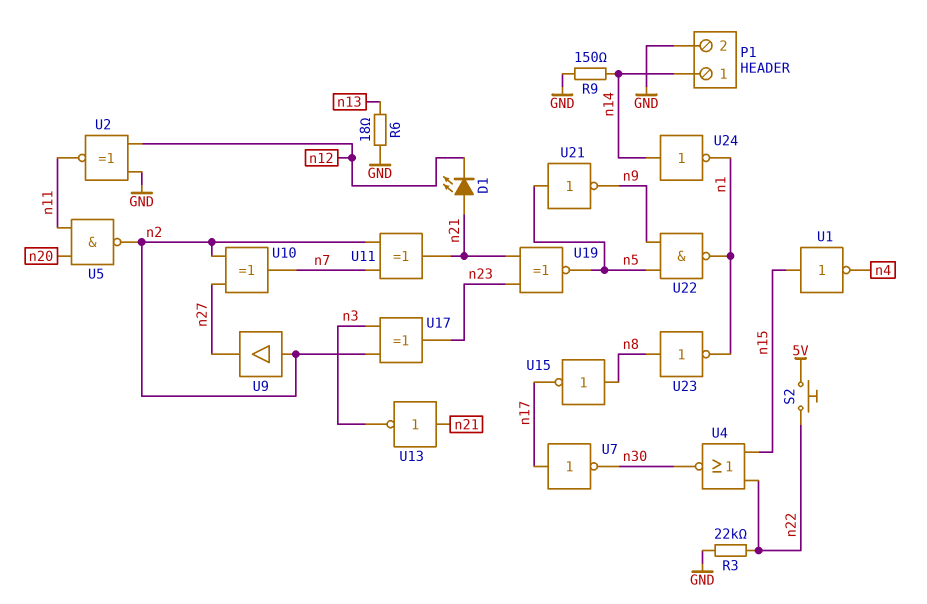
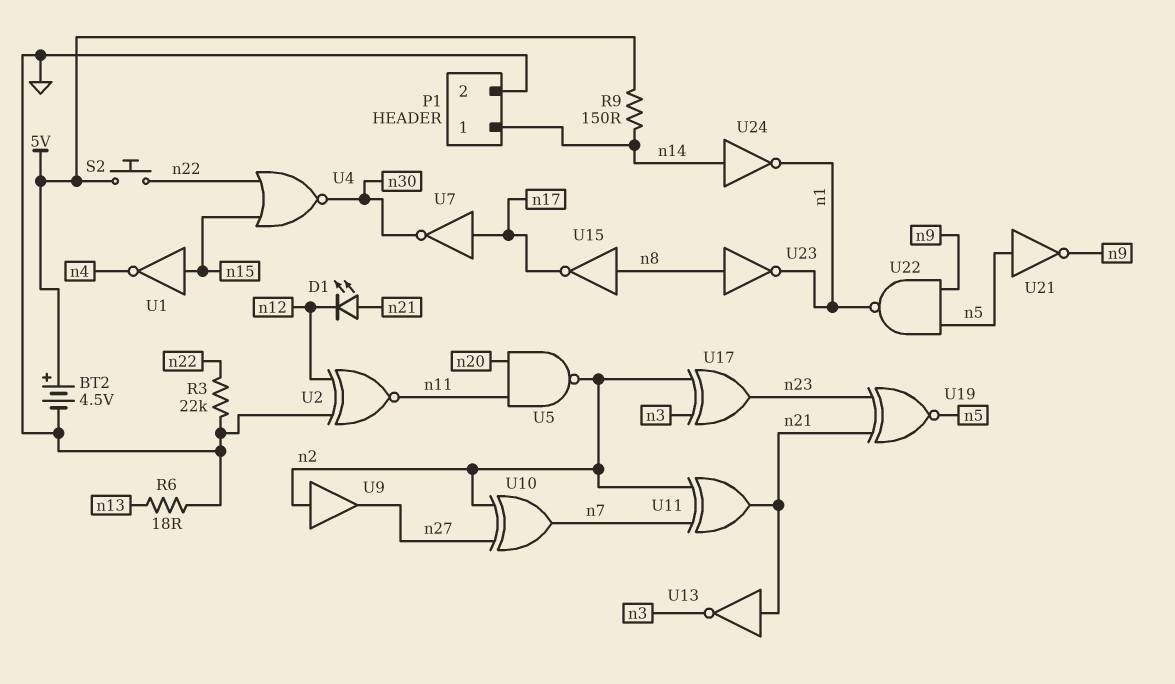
BT2: none -> 4.5V (plus 5V, minus GND)
R9: 150 (GND, n14) -> 150 (5V, n14)

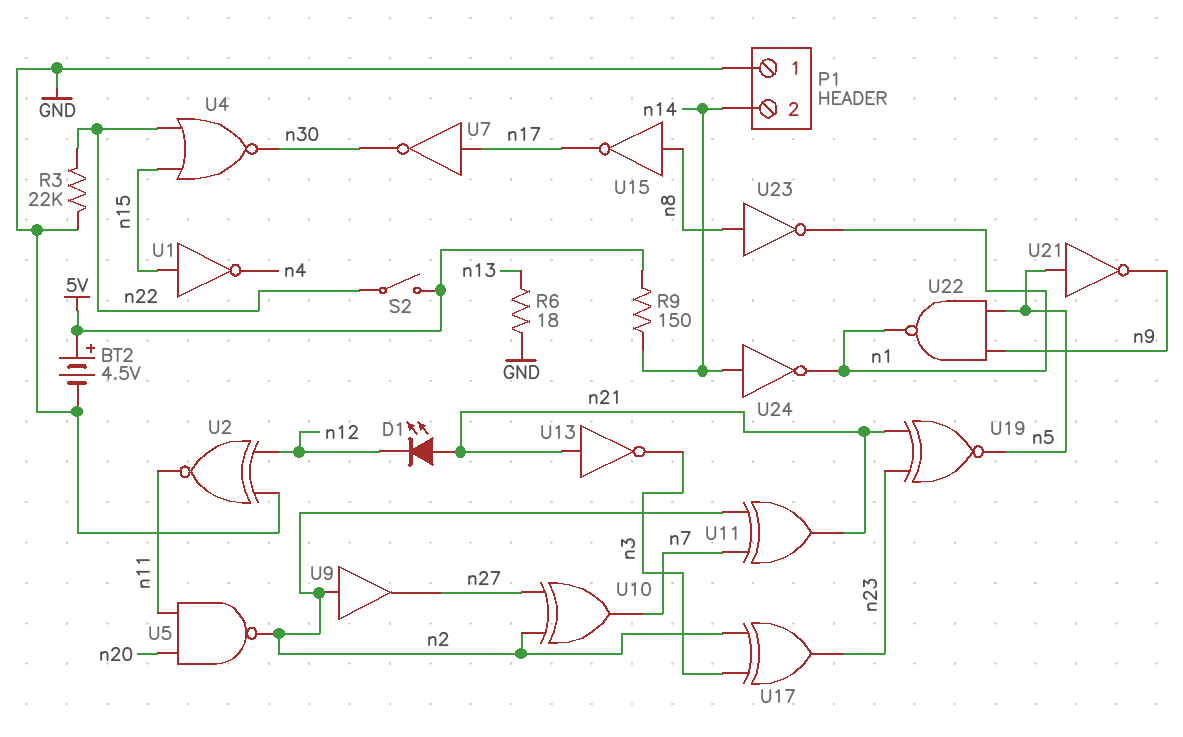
P1 pin 1: n14 -> GND
P1 pin 2: GND -> n14
S2: button (5V, n22) -> switch (5V, n22)

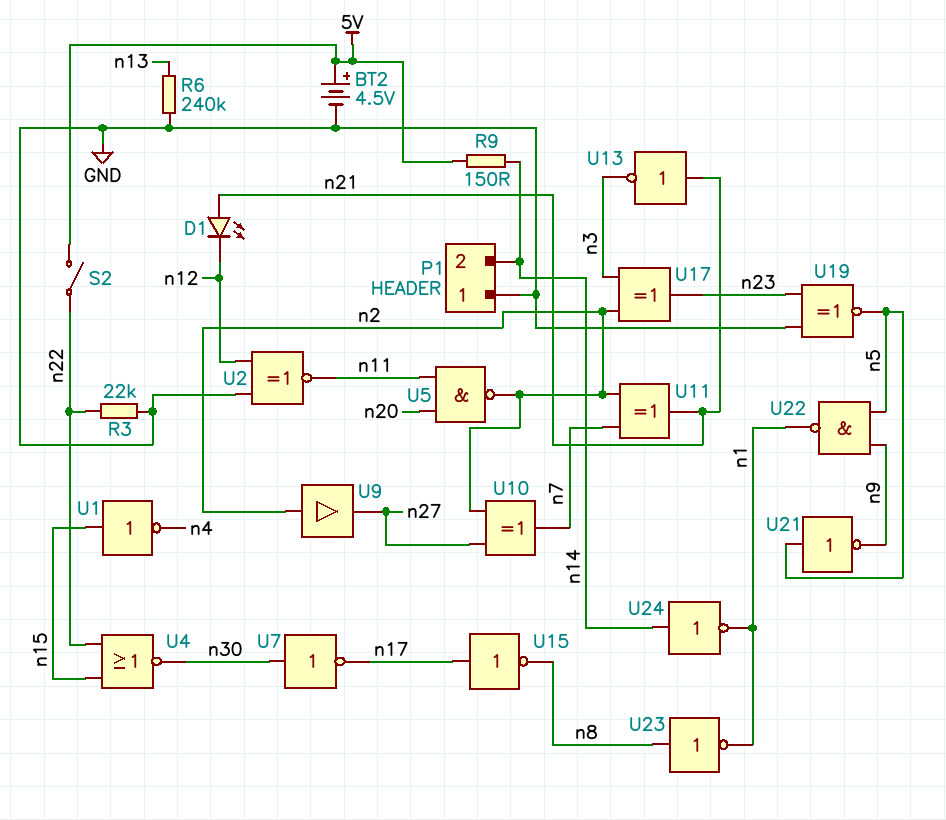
R6: 18 (GND, n13) -> 240k (GND, n13)
U7: NOT (in n17, out n30) -> NOT (in n30, out n17)
U15: NOT (in n8, out n17) -> NOT (in n17, out n8)
U19: XNOR (in n21, in n23, out n5) -> XNOR (in GND, in n23, out n5)

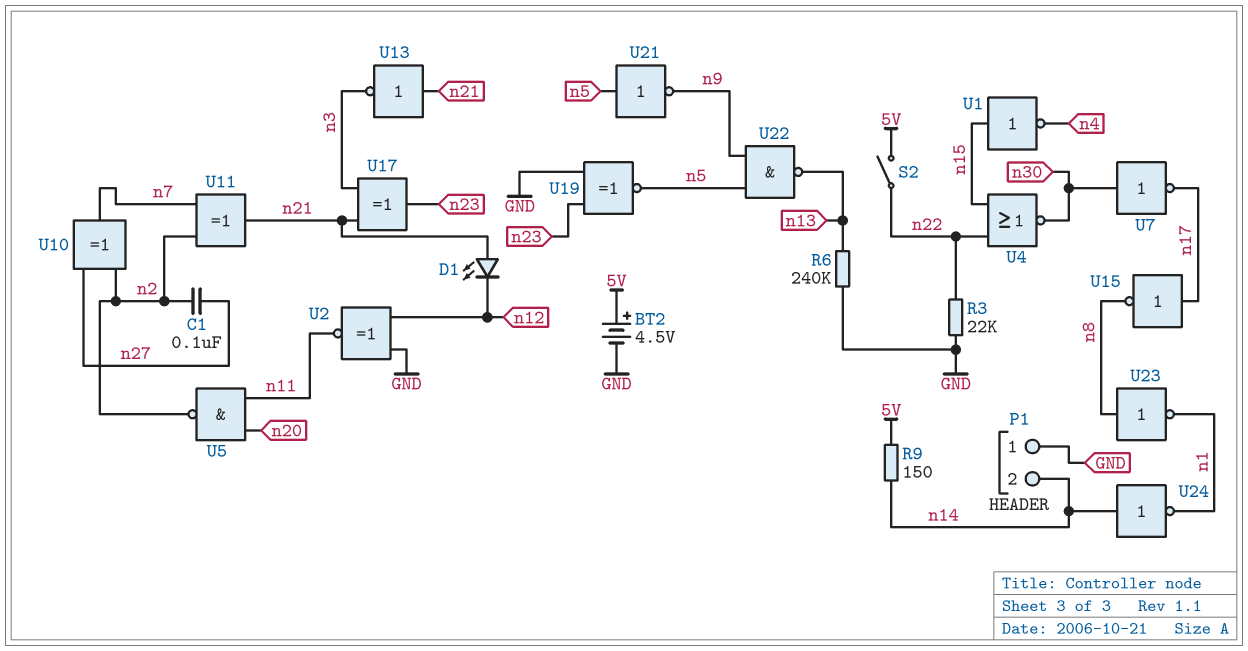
C1: none -> 100nF (n2, n27)
U9: buffer (in n2, out n27) -> none
U17: XOR (in n2, in n3, out n23) -> XOR (in n3, in n21, out n23)
U22: NAND (in n5, in n9, out n1) -> NAND (in n5, in n9, out n13)

